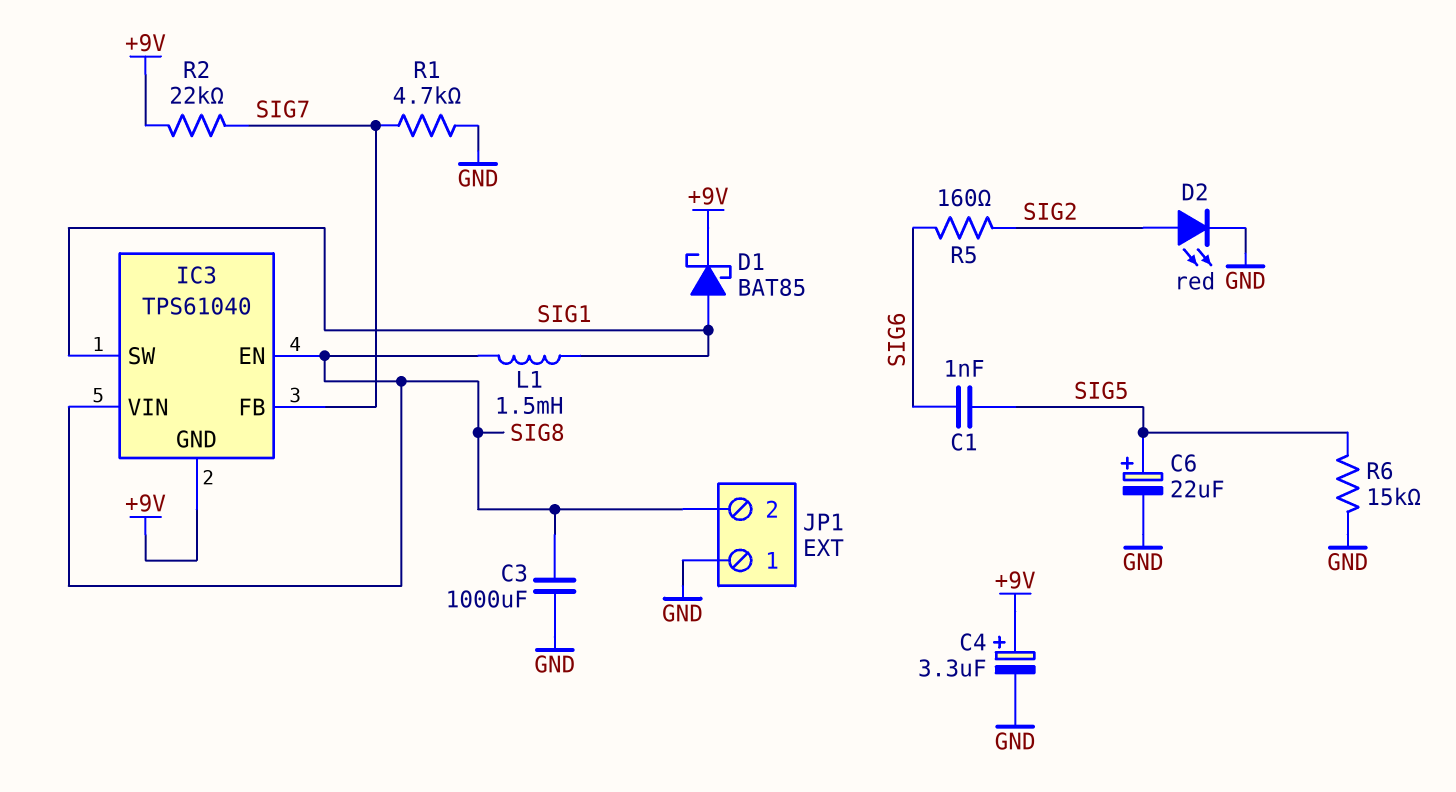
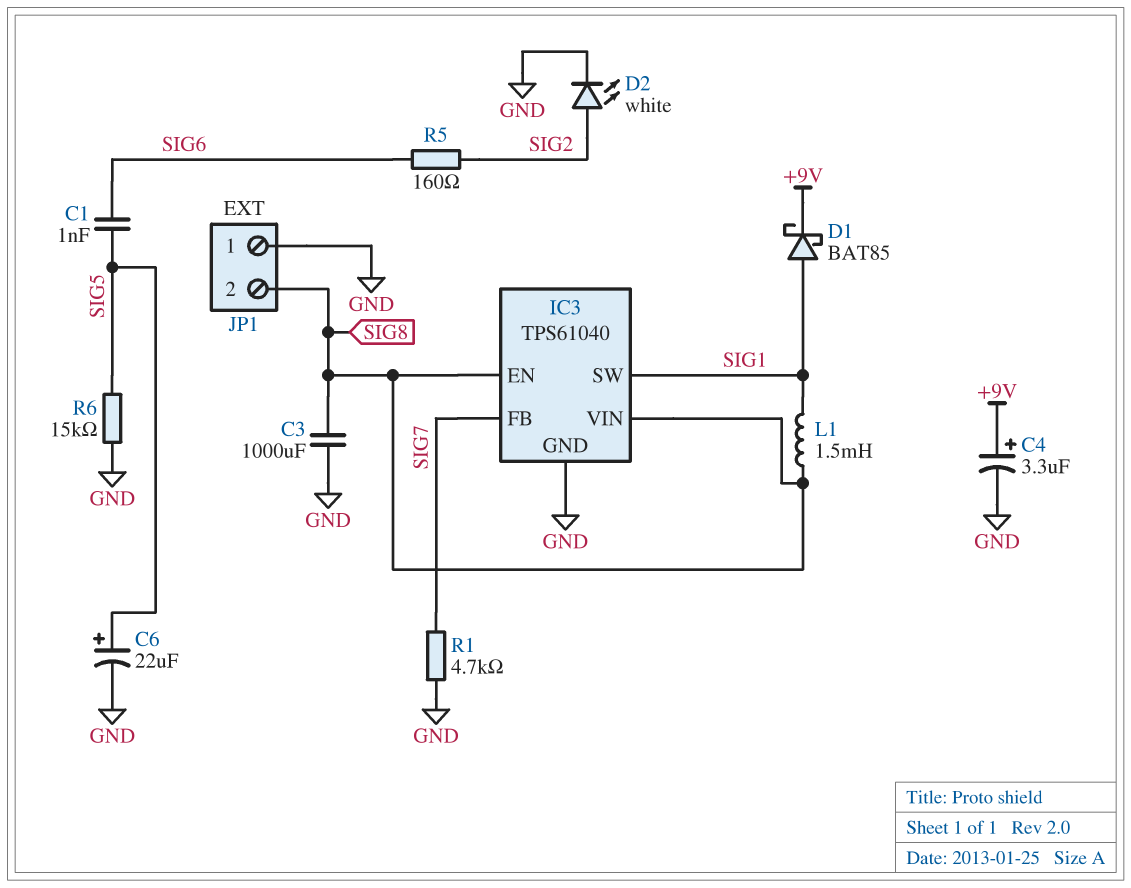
D2: LED red (A SIG2, K GND) -> LED white (A SIG2, K GND)
IC3 pin GND: +9V -> GND
R2: 22k (+9V, SIG7) -> none

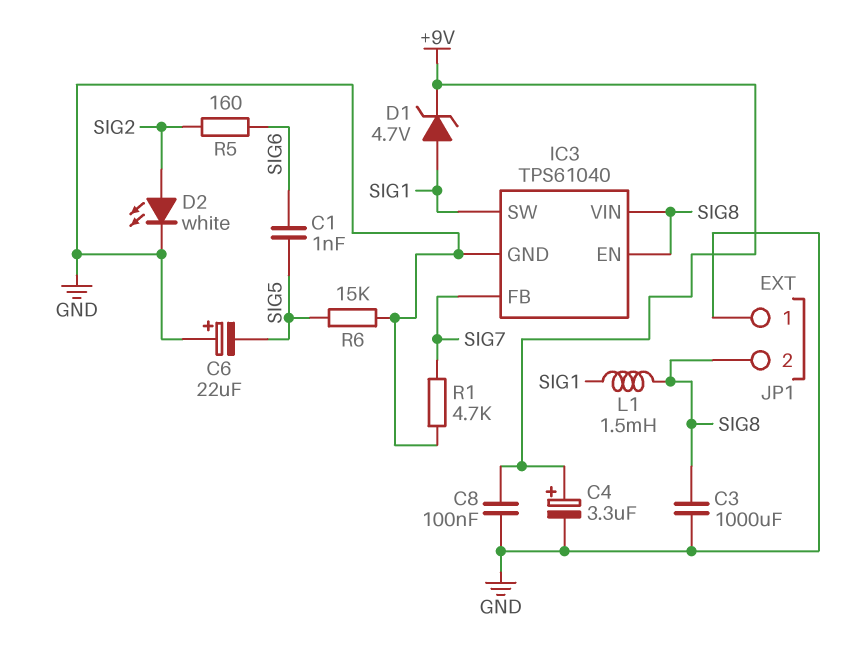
C6: 22uF (plus SIG5, minus GND) -> 22uF (plus GND, minus SIG5)
C8: none -> 100nF (+9V, GND)
D1: schottky BAT85 (A SIG1, K +9V) -> zener 4.7V (A SIG1, K +9V)

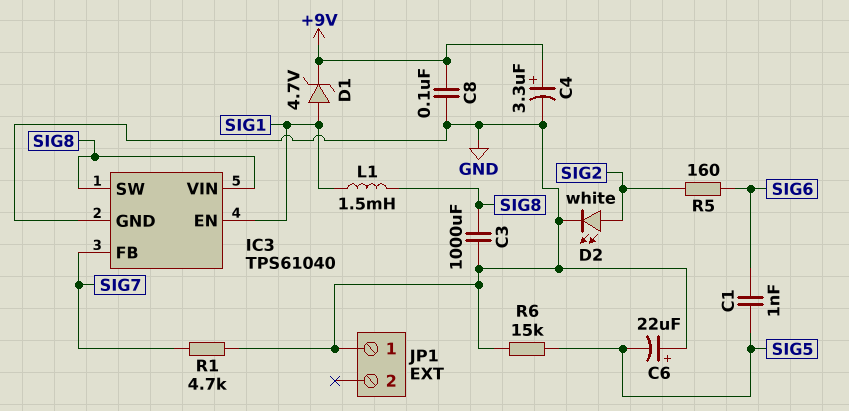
IC3 pin EN: SIG8 -> SIG1
IC3 pin SW: SIG1 -> SIG8
JP1 pin 2: SIG8 -> none

